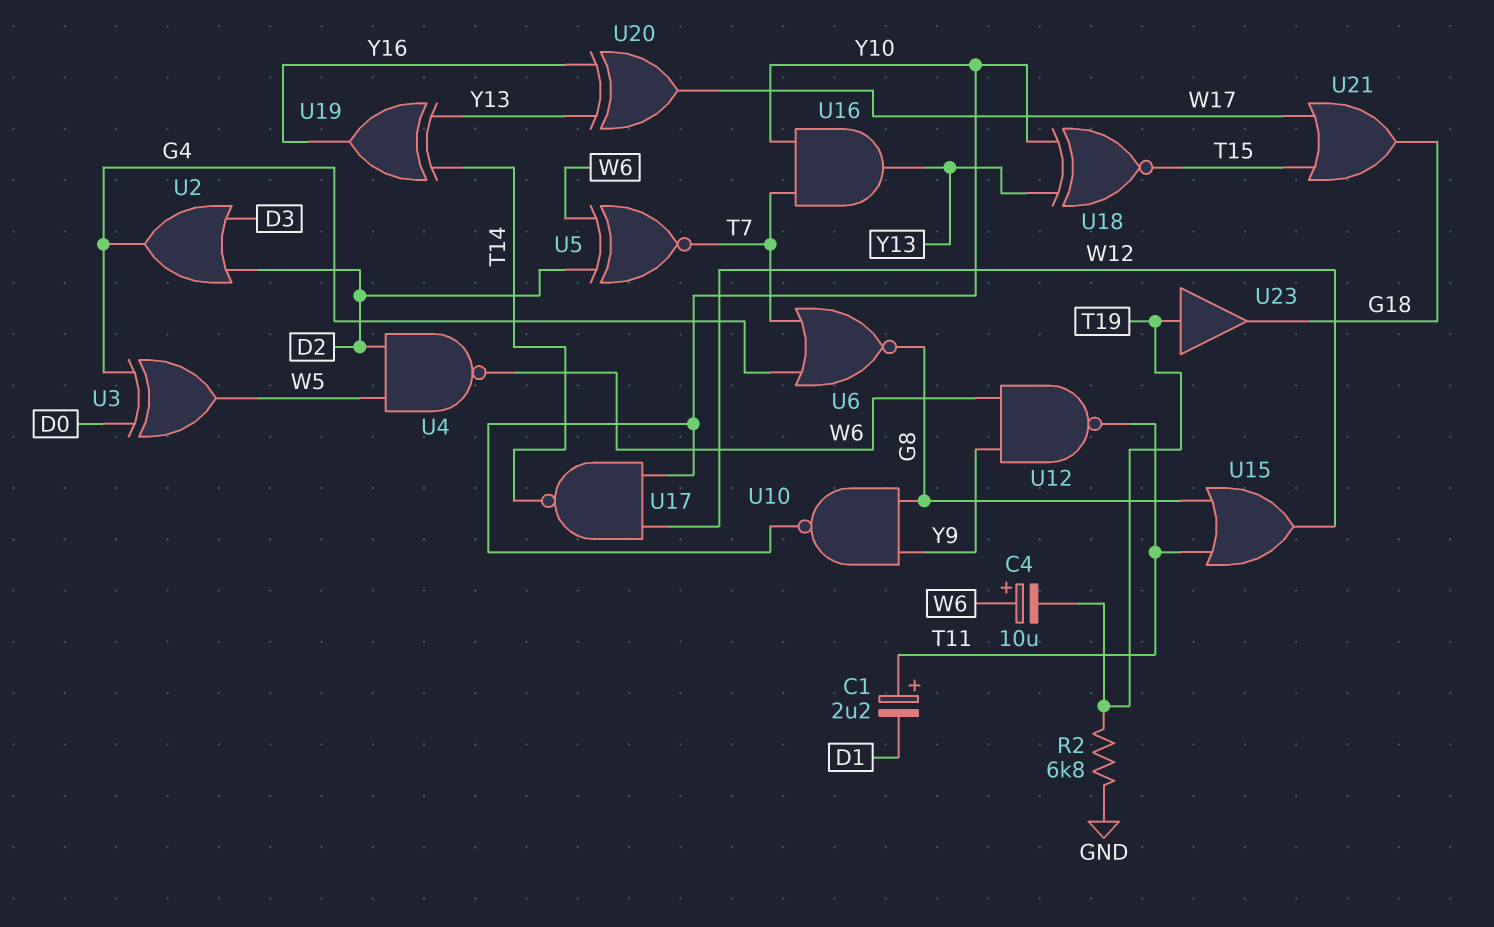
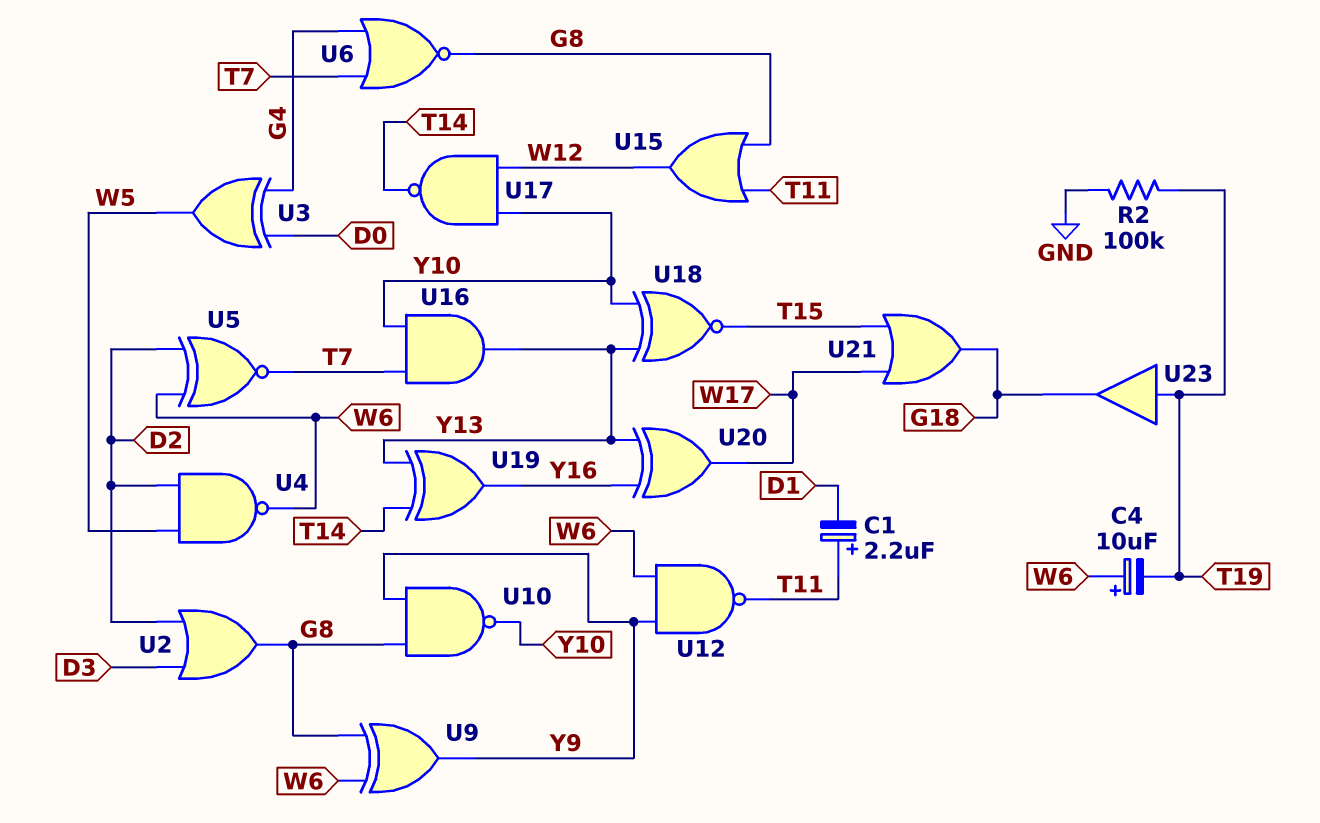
R2: 6.8k (GND, T19) -> 100k (GND, T19)
U2: OR (in D2, in D3, out G4) -> OR (in D2, in D3, out G8)
U9: none -> XOR (in G8, in W6, out Y9)

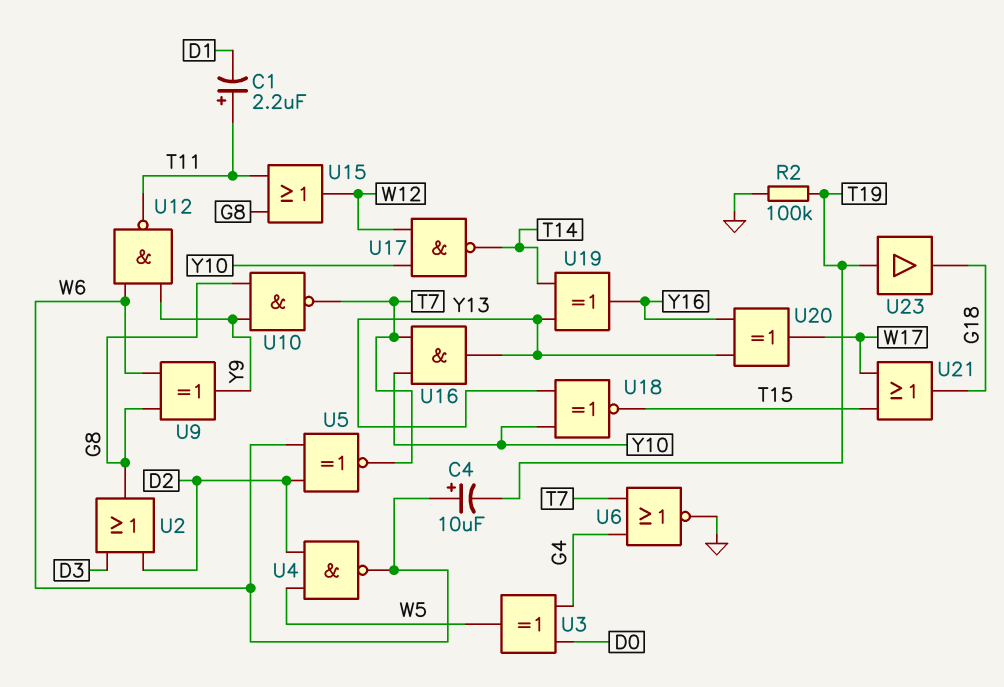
U6: NOR (in G4, in T7, out G8) -> NOR (in G4, in T7, out GND)
U10: NAND (in G8, in Y9, out Y10) -> NAND (in G8, in Y9, out T7)

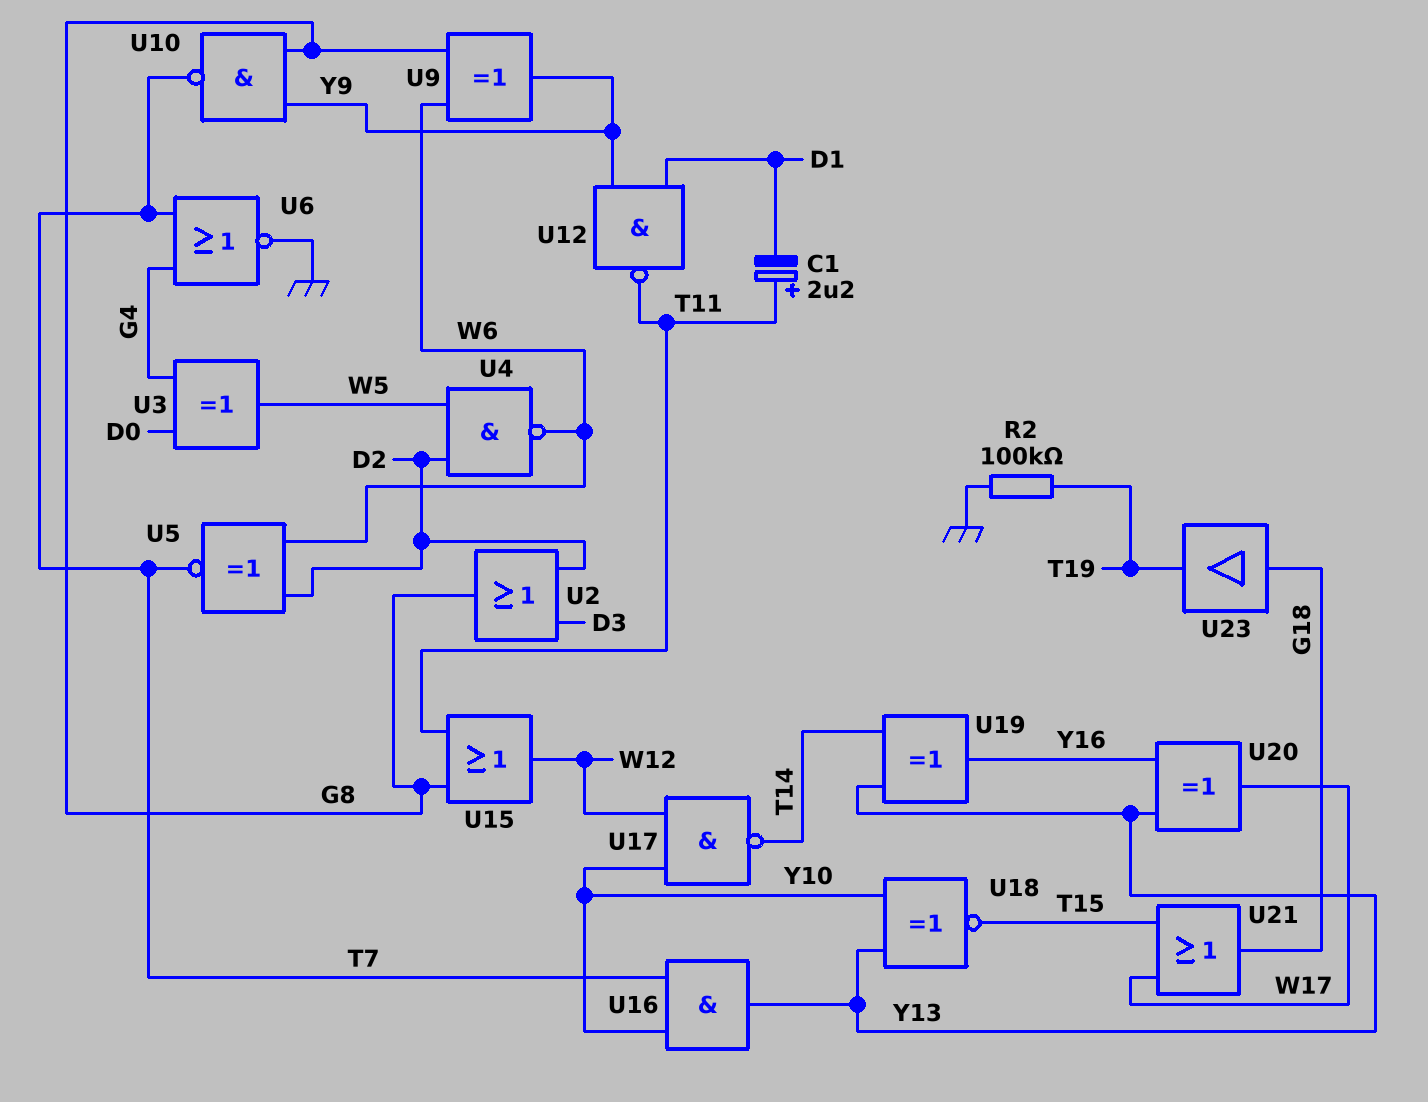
C4: 10uF (plus W6, minus T19) -> none
U12: NAND (in W6, in Y9, out T11) -> NAND (in D1, in Y9, out T11)
U23: buffer (in T19, out G18) -> buffer (in G18, out T19)

